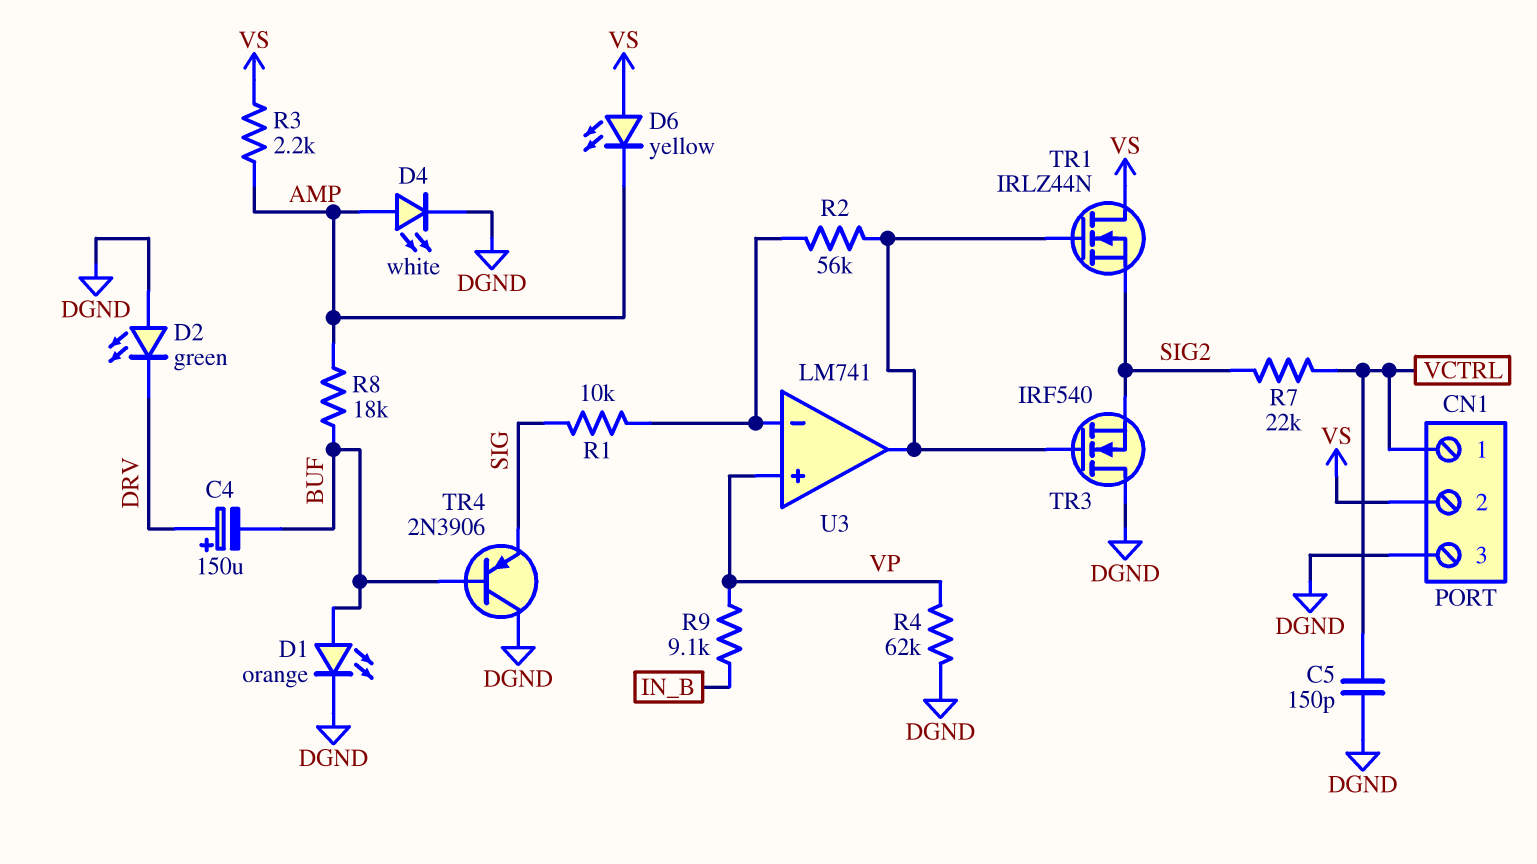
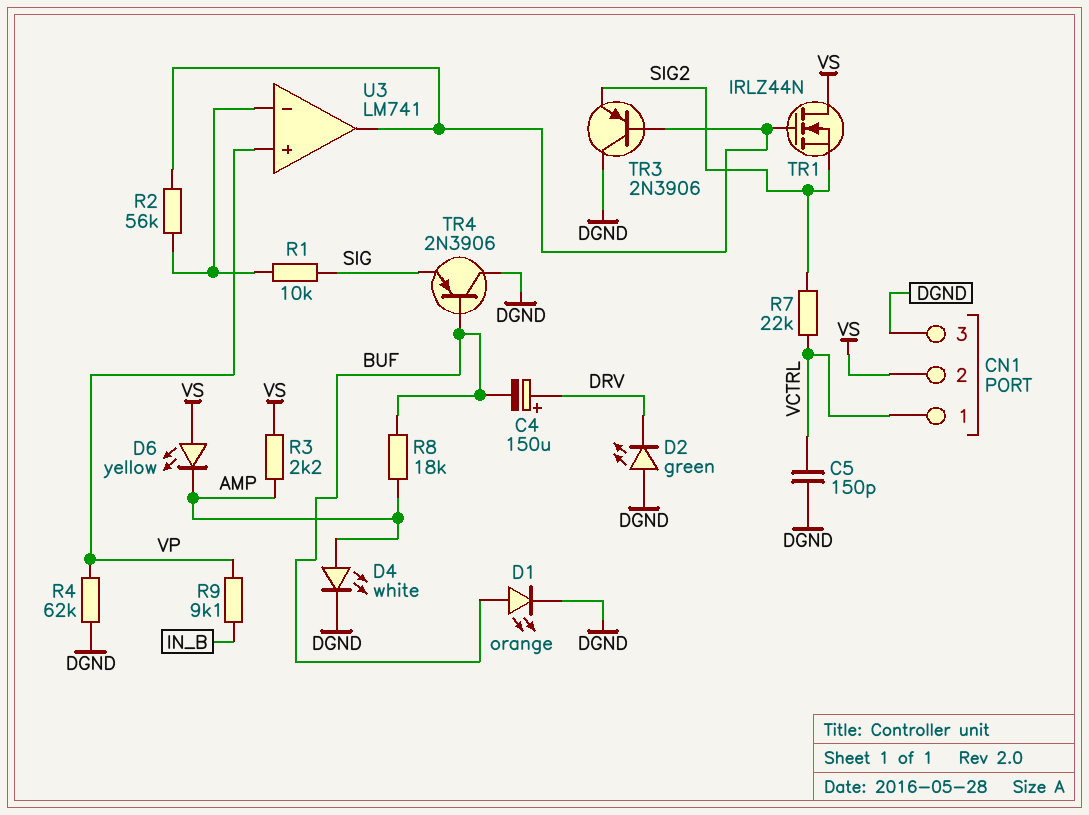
TR3: NMOS IRF540 (G U3/out, D DGND, S SIG2) -> PNP 2N3906 (B U3/out, C DGND, E SIG2)

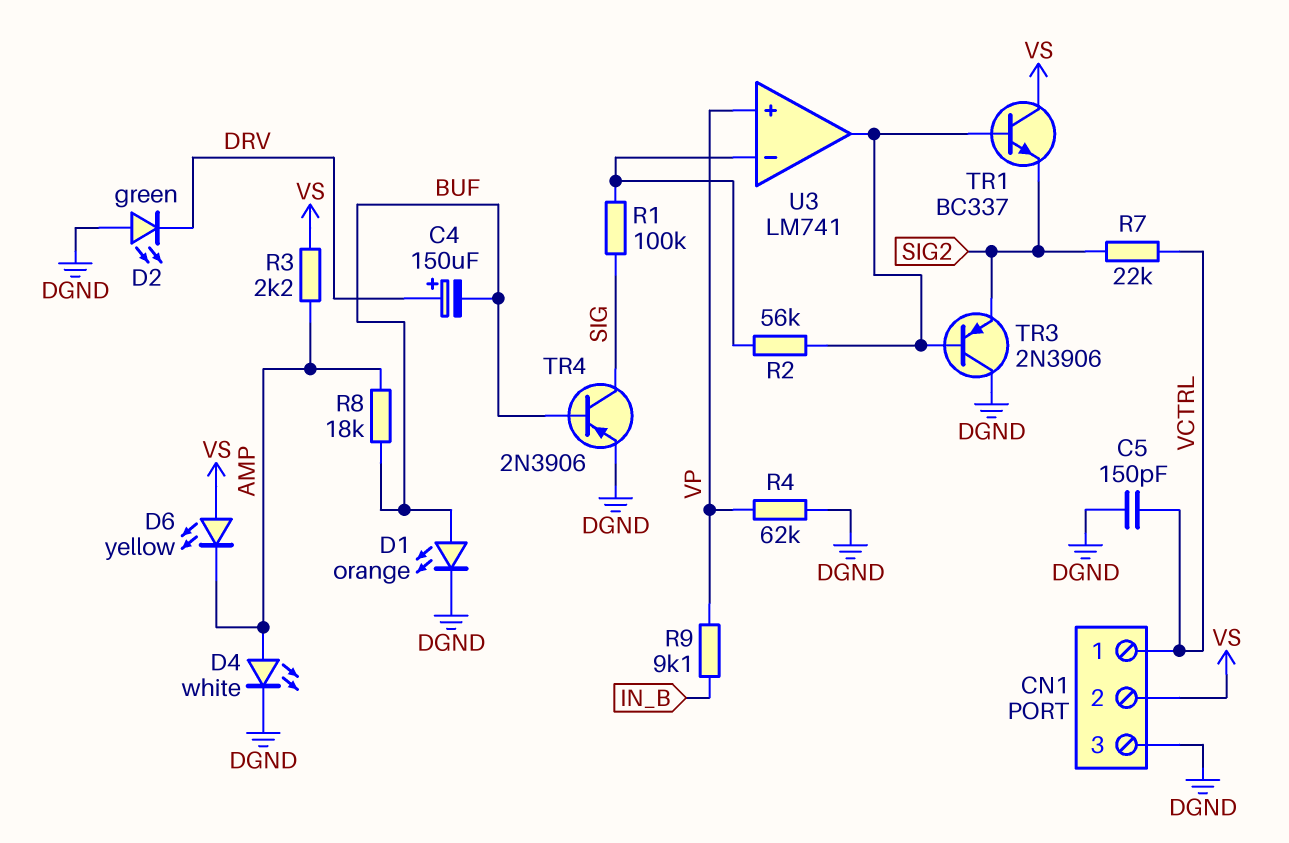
R1: 10k (SIG, U3/in-) -> 100k (SIG, U3/in-)
TR1: NMOS IRLZ44N (G U3/out, D VS, S SIG2) -> NPN BC337 (B U3/out, C VS, E SIG2)
TR4: PNP 2N3906 (B BUF, C DGND, E SIG) -> PNP 2N3906 (B BUF, C SIG, E DGND)

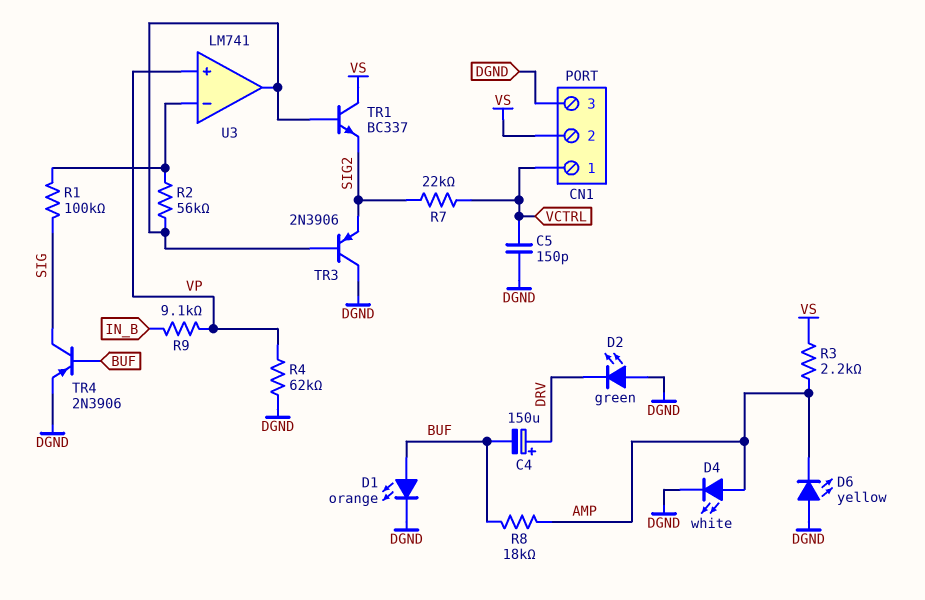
D6: LED yellow (A VS, K AMP) -> LED yellow (A DGND, K AMP)

